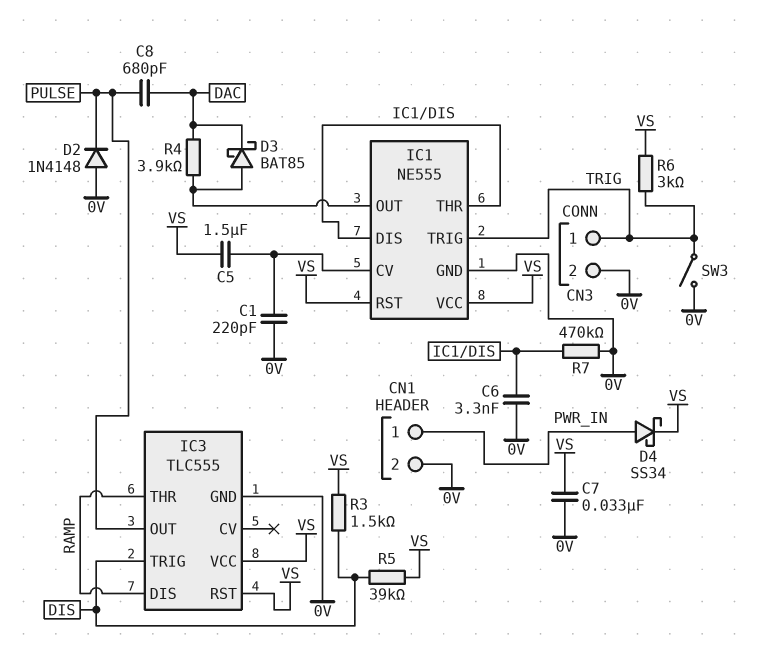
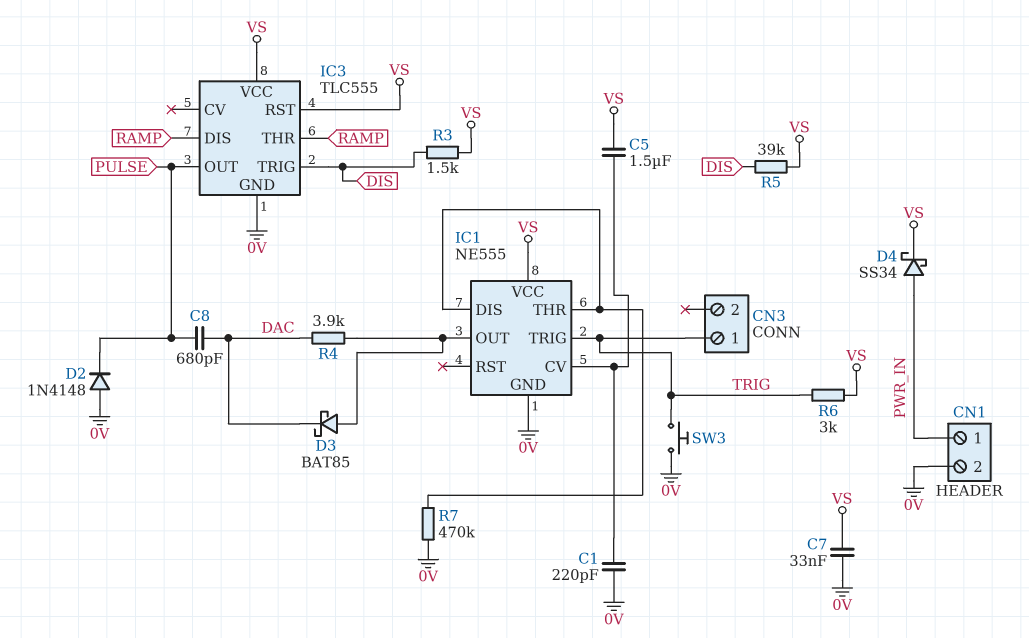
C6: 3.3nF (0V, IC1/DIS) -> none
CN3 pin 2: 0V -> none
IC1 pin RST: VS -> none
SW3: switch (0V, TRIG) -> button (0V, TRIG)

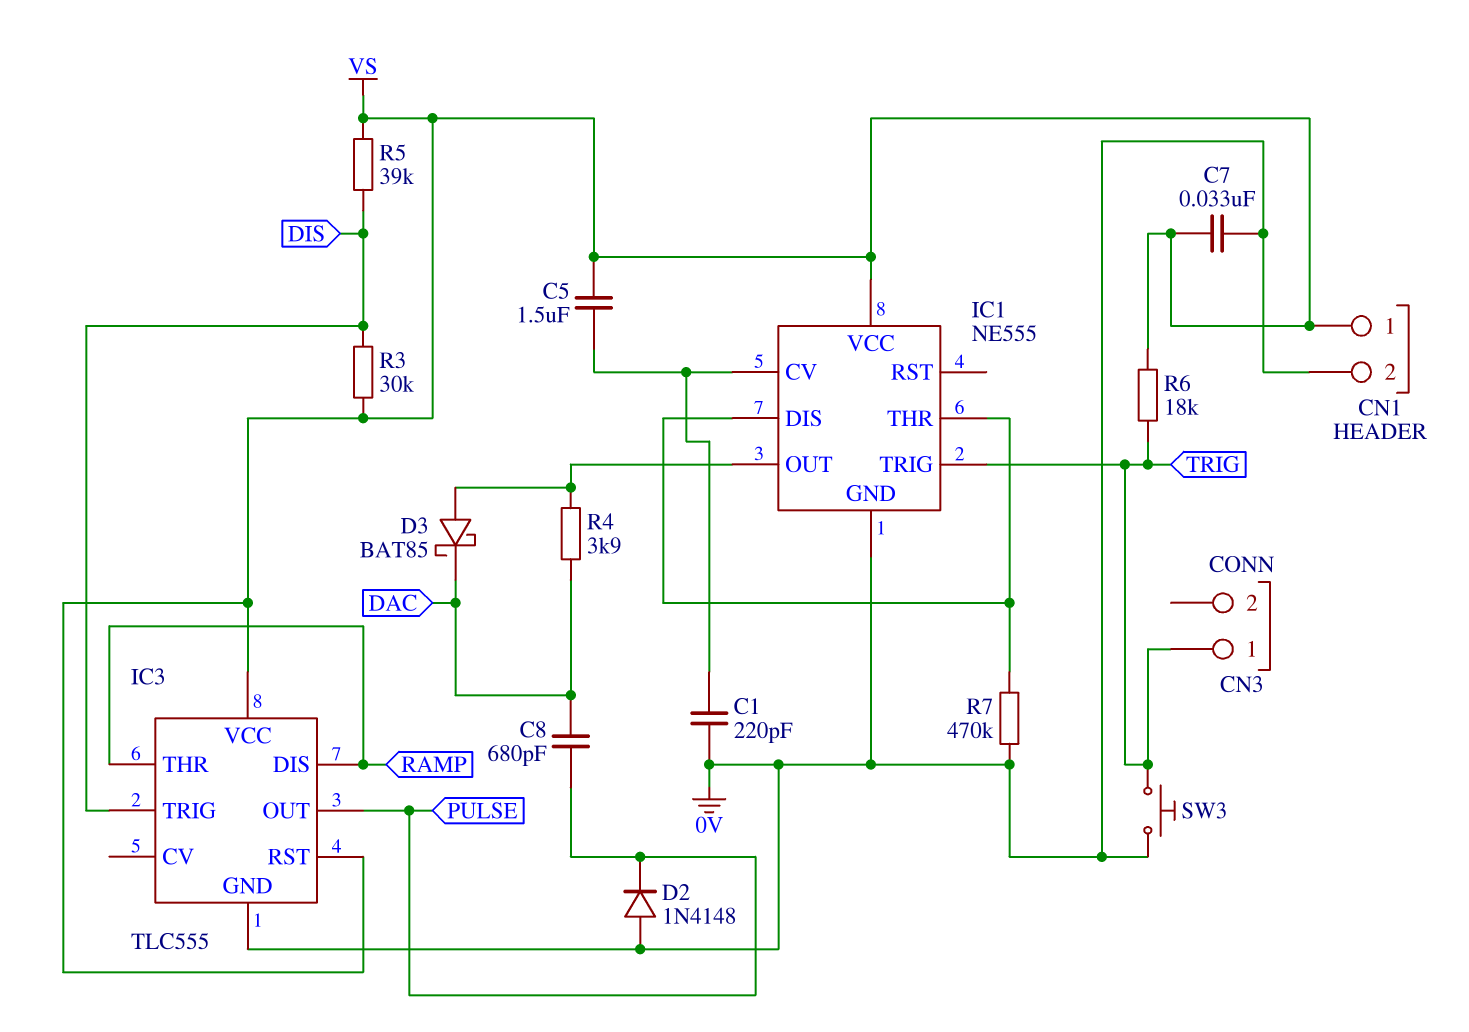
CN1 pin 1: PWR_IN -> VS
D4: schottky SS34 (A PWR_IN, K VS) -> none
R3: 1.5k (DIS, VS) -> 30k (DIS, VS)
R6: 3k (TRIG, VS) -> 18k (TRIG, VS)

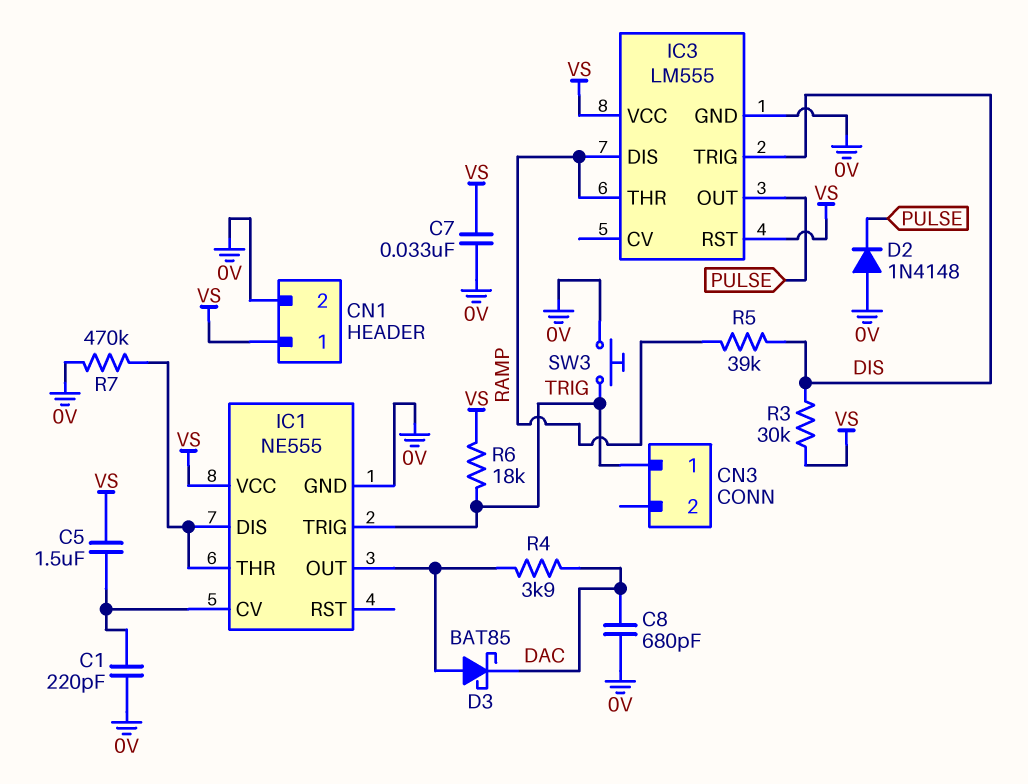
C8: 680pF (DAC, PULSE) -> 680pF (0V, DAC)
IC3: TLC555 -> LM555
R5: 39k (DIS, VS) -> 39k (DIS, RAMP)

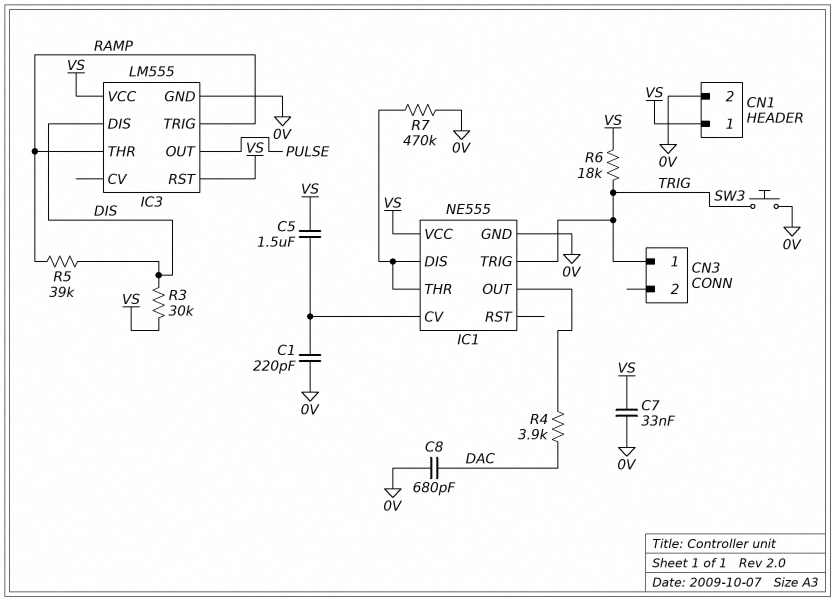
D2: diode 1N4148 (A 0V, K PULSE) -> none
D3: schottky BAT85 (A IC1/OUT, K DAC) -> none
IC3 pin DIS: RAMP -> DIS
IC3 pin TRIG: DIS -> RAMP

